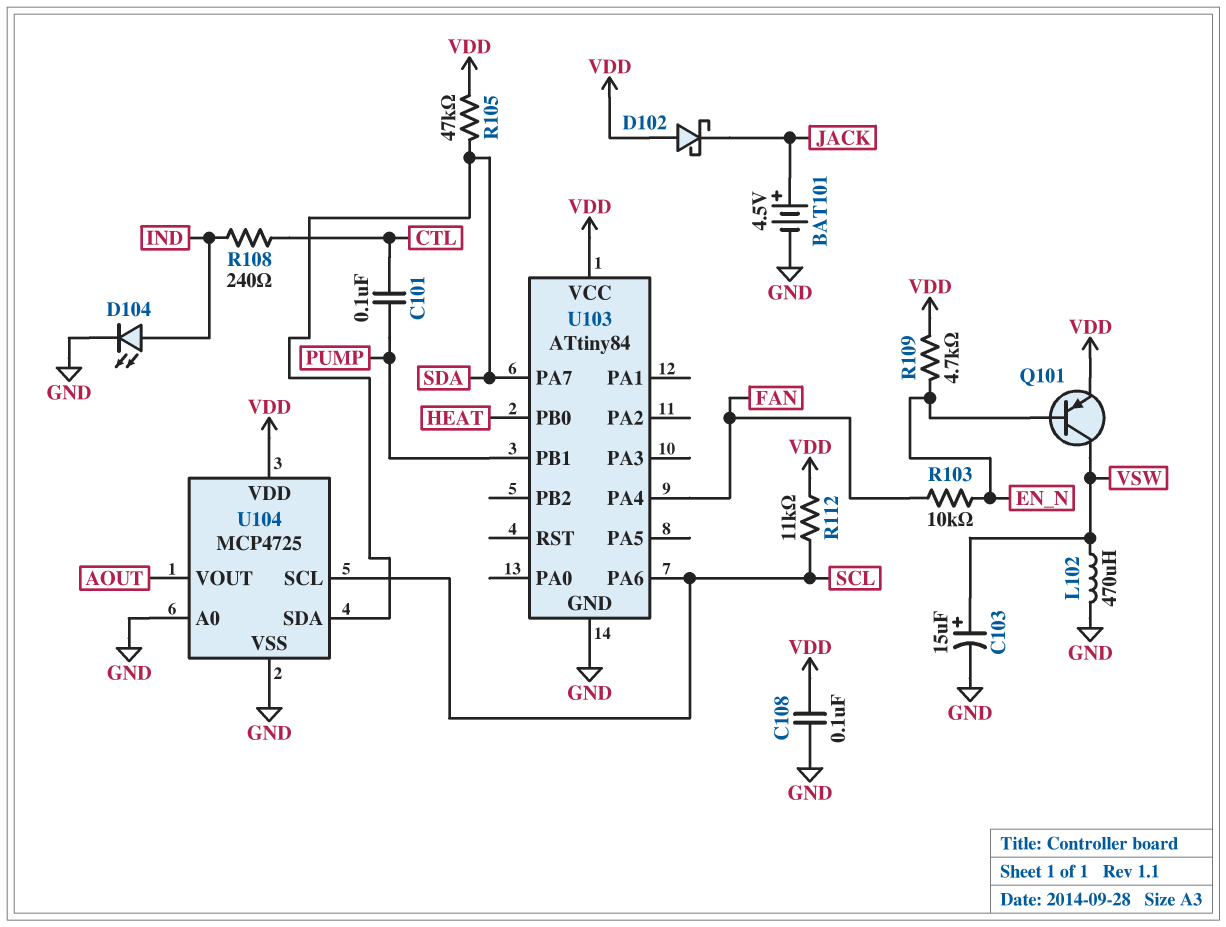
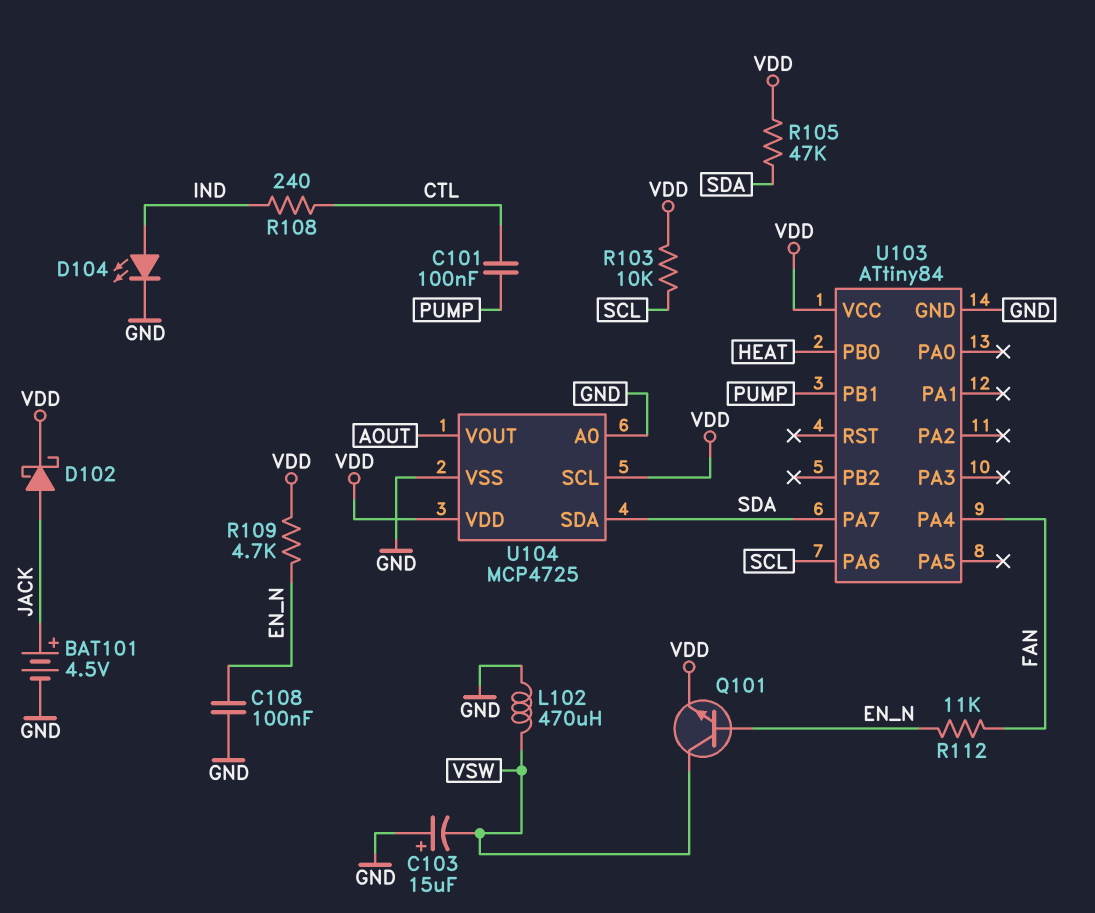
C103: 15uF (plus VSW, minus GND) -> 15uF (plus GND, minus VSW)
C108: 100nF (GND, VDD) -> 100nF (EN_N, GND)
D102: schottky (A VDD, K JACK) -> schottky (A JACK, K VDD)
Q101: PNP (B EN_N, C VSW, E VDD) -> NPN (B EN_N, C VSW, E VDD)
R103: 10k (EN_N, FAN) -> 10k (SCL, VDD)
R112: 11k (SCL, VDD) -> 11k (EN_N, FAN)
U104 pin SCL: SCL -> VDD

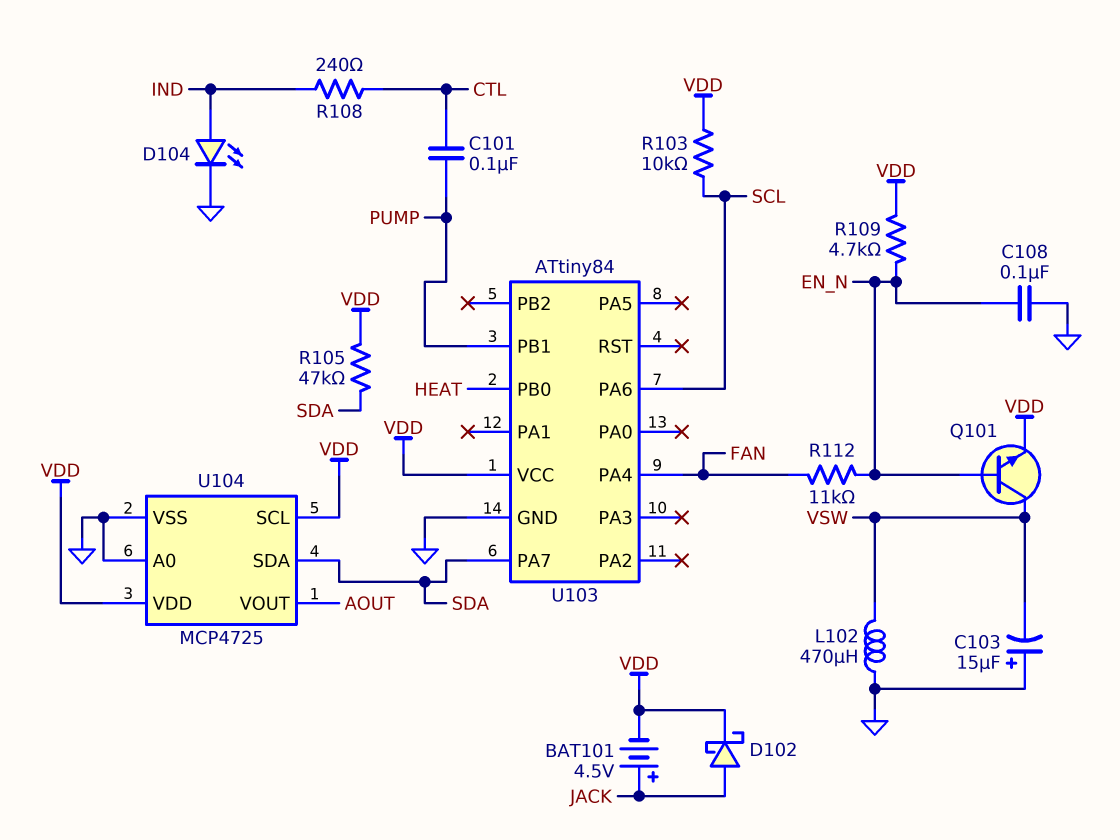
BAT101: 4.5V (plus JACK, minus GND) -> 4.5V (plus JACK, minus VDD)

